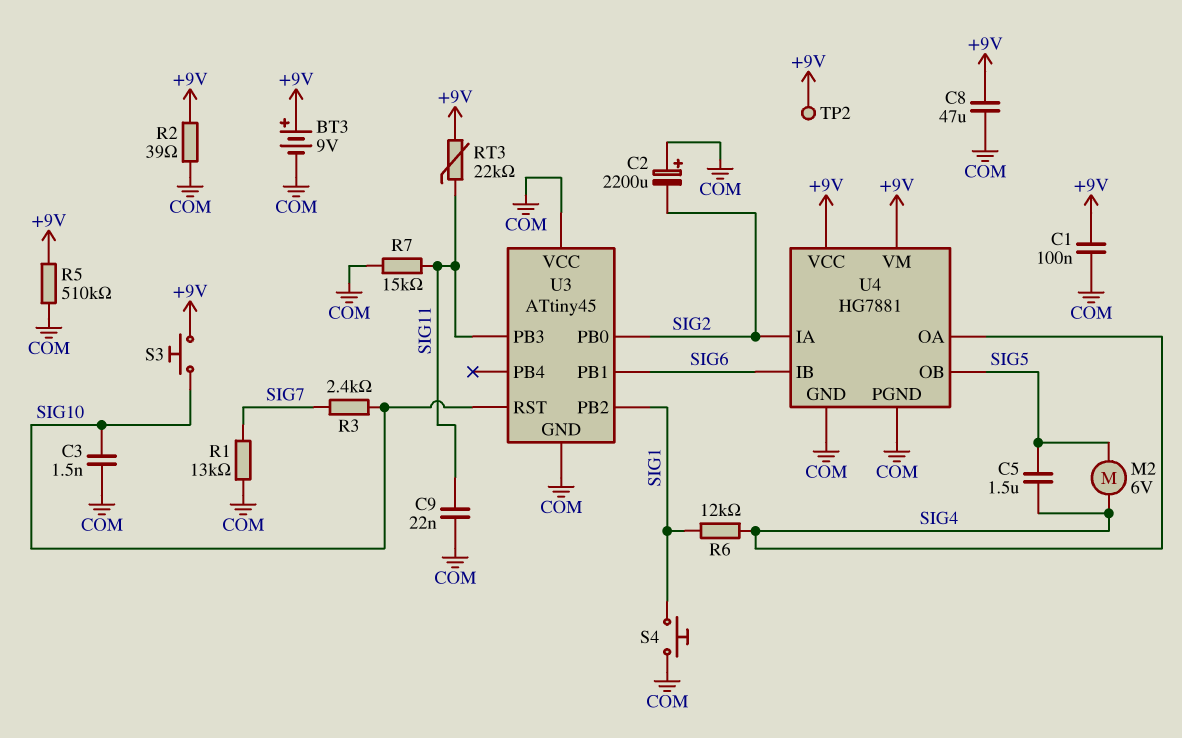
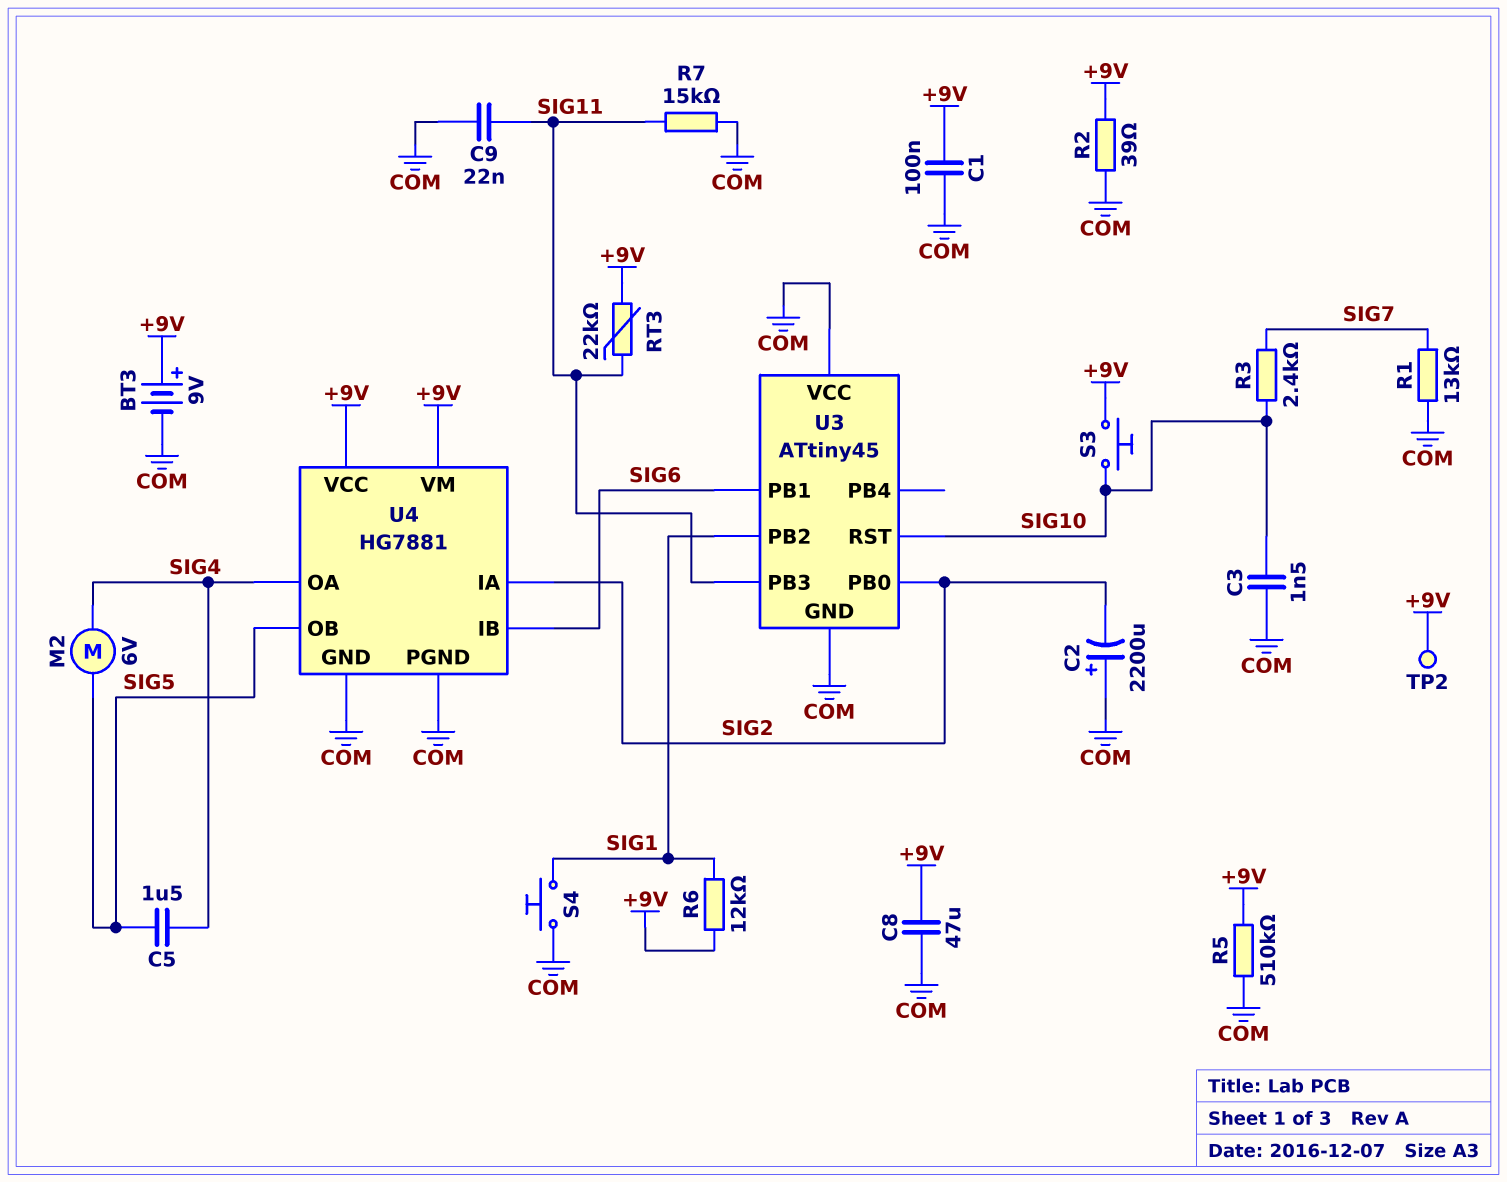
R6: 12k (SIG1, SIG4) -> 12k (+9V, SIG1)

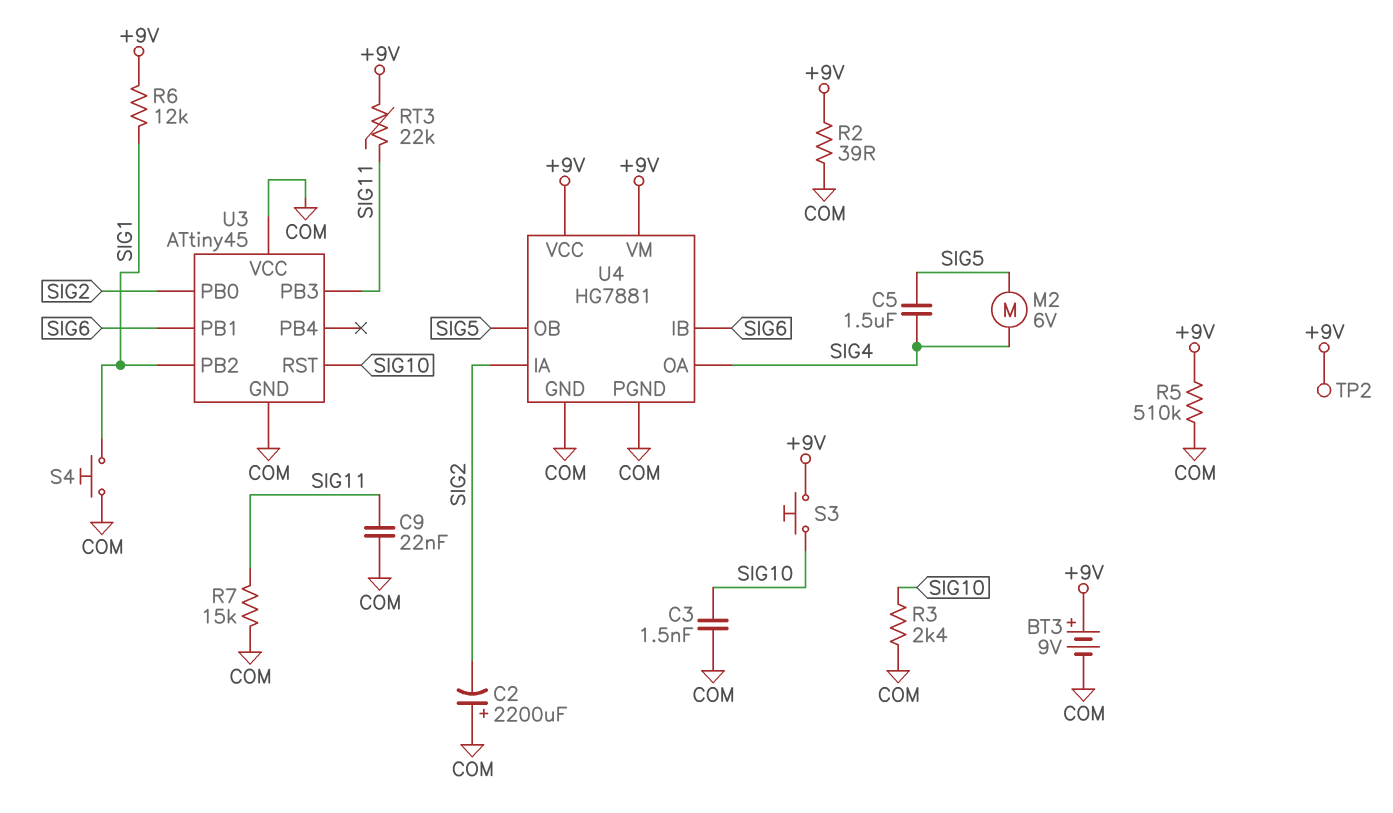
C1: 100nF (+9V, COM) -> none
C8: 47uF (+9V, COM) -> none
R1: 13k (COM, SIG7) -> none
R3: 2.4k (SIG7, SIG10) -> 2.4k (COM, SIG10)

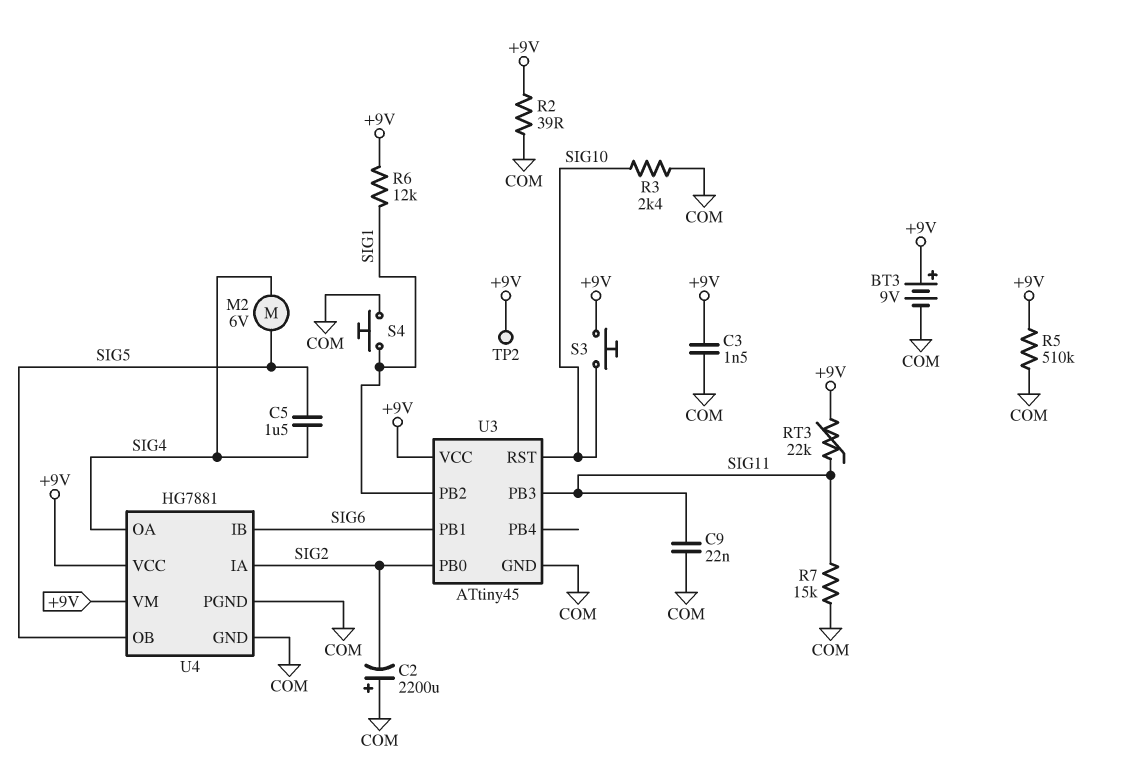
C3: 1.5nF (COM, SIG10) -> 1.5nF (+9V, COM)
U3 pin VCC: COM -> +9V

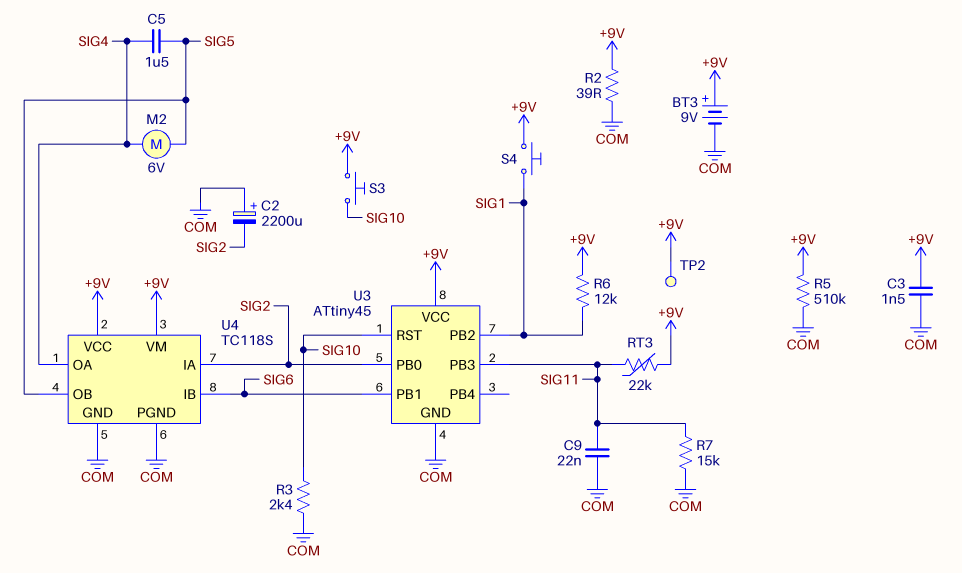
S4: button (COM, SIG1) -> button (+9V, SIG1)
U4: HG7881 -> TC118S

